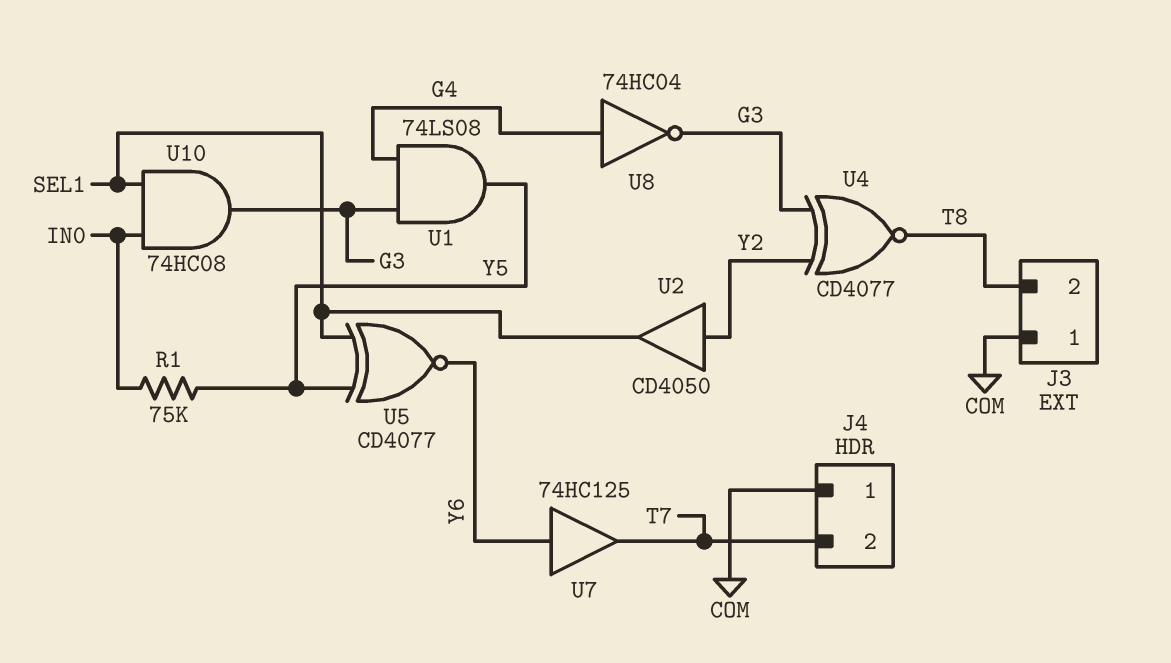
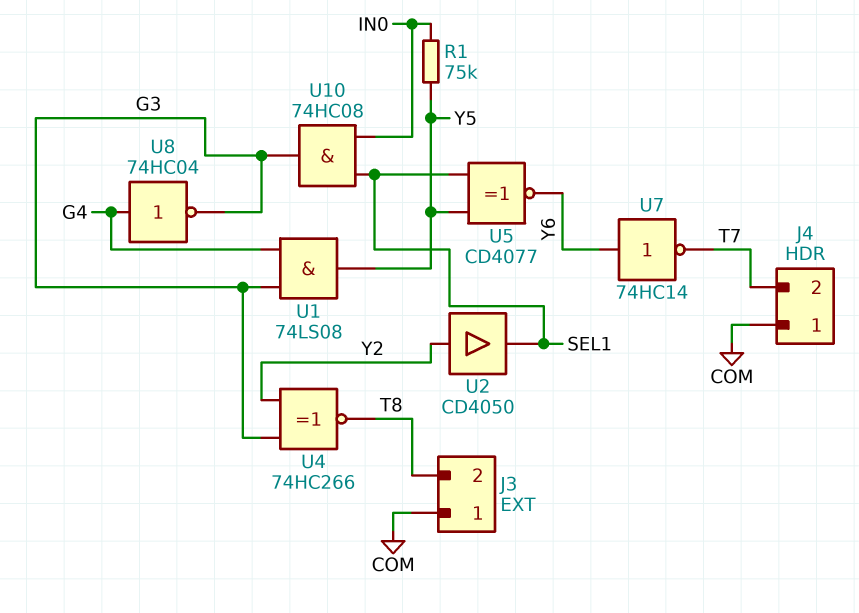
U4: XNOR CD4077 (in G3, in Y2, out T8) -> XNOR 74HC266 (in G3, in Y2, out T8)
U7: buffer 74HC125 (in Y6, out T7) -> NOT 74HC14 (in Y6, out T7)

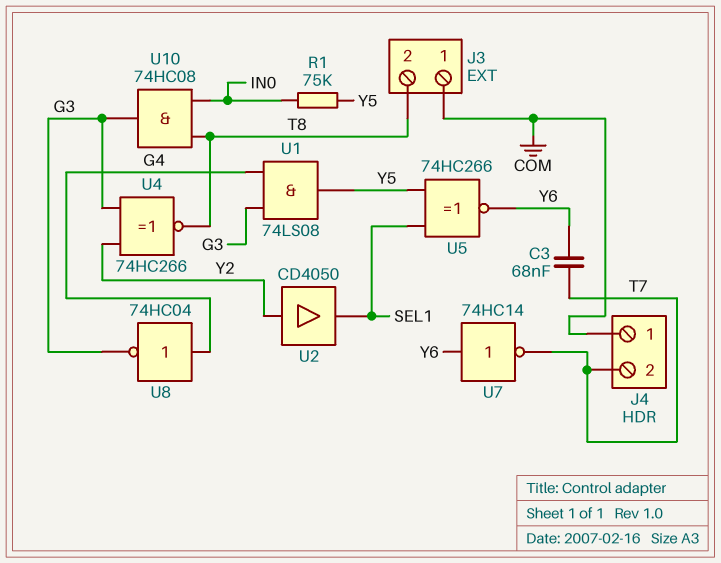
C3: none -> 68nF (T7, Y6)
U5: XNOR CD4077 (in SEL1, in Y5, out Y6) -> XNOR 74HC266 (in SEL1, in Y5, out Y6)
U10: AND 74HC08 (in IN0, in SEL1, out G3) -> AND 74HC08 (in IN0, in T8, out G3)

